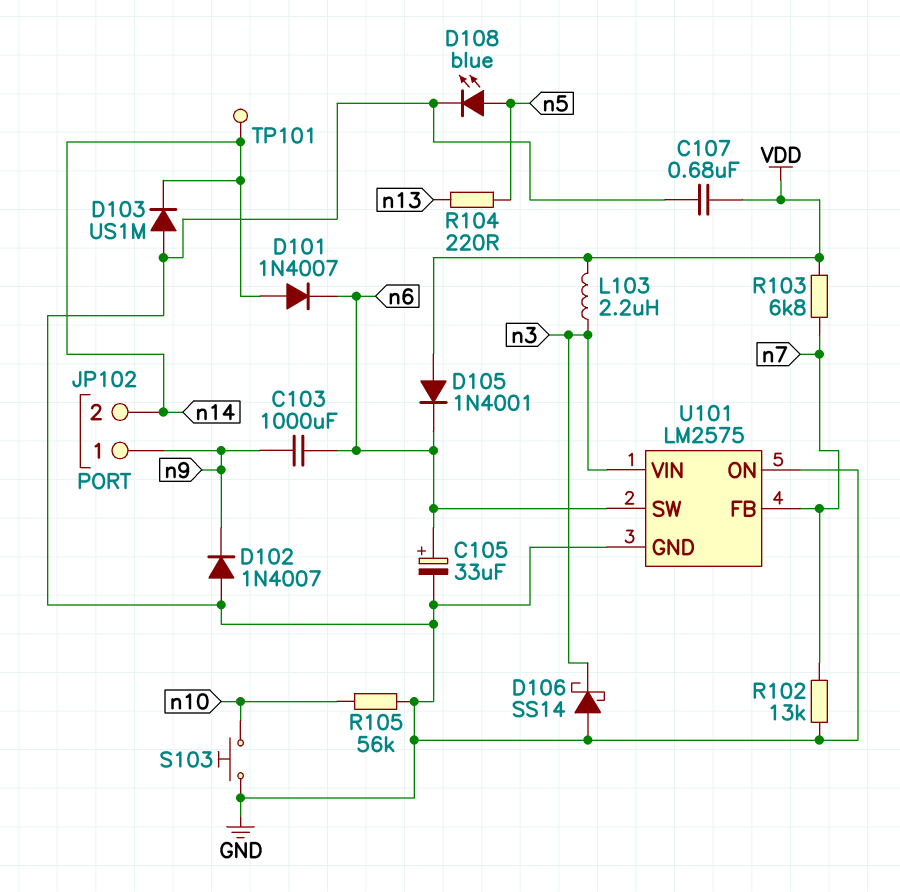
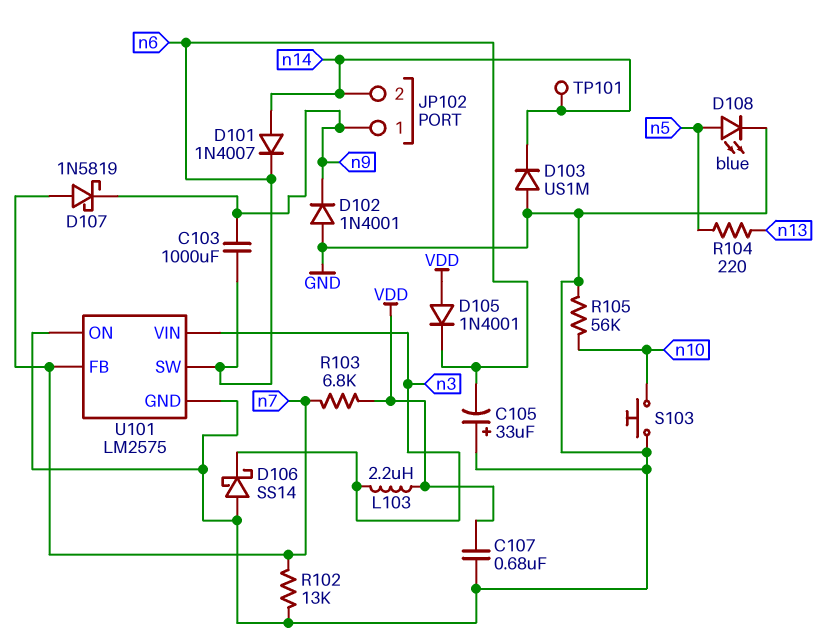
C105: 33uF (plus n6, minus GND) -> 33uF (plus GND, minus n6)
D102: diode 1N4007 (A GND, K n9) -> diode 1N4001 (A GND, K n9)
D107: none -> schottky 1N5819 (A n7, K n9)

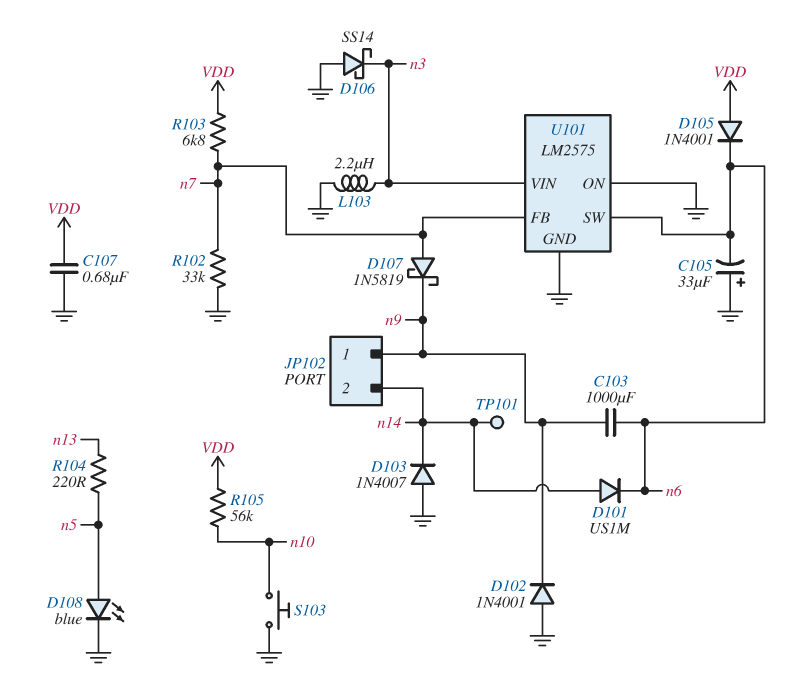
D101: diode 1N4007 (A n14, K n6) -> diode US1M (A n14, K n6)
D103: diode US1M (A GND, K n14) -> diode 1N4007 (A GND, K n14)
L103: 2.2uH (VDD, n3) -> 2.2uH (GND, n3)
R102: 13k (GND, n7) -> 33k (GND, n7)
R105: 56k (GND, n10) -> 56k (VDD, n10)

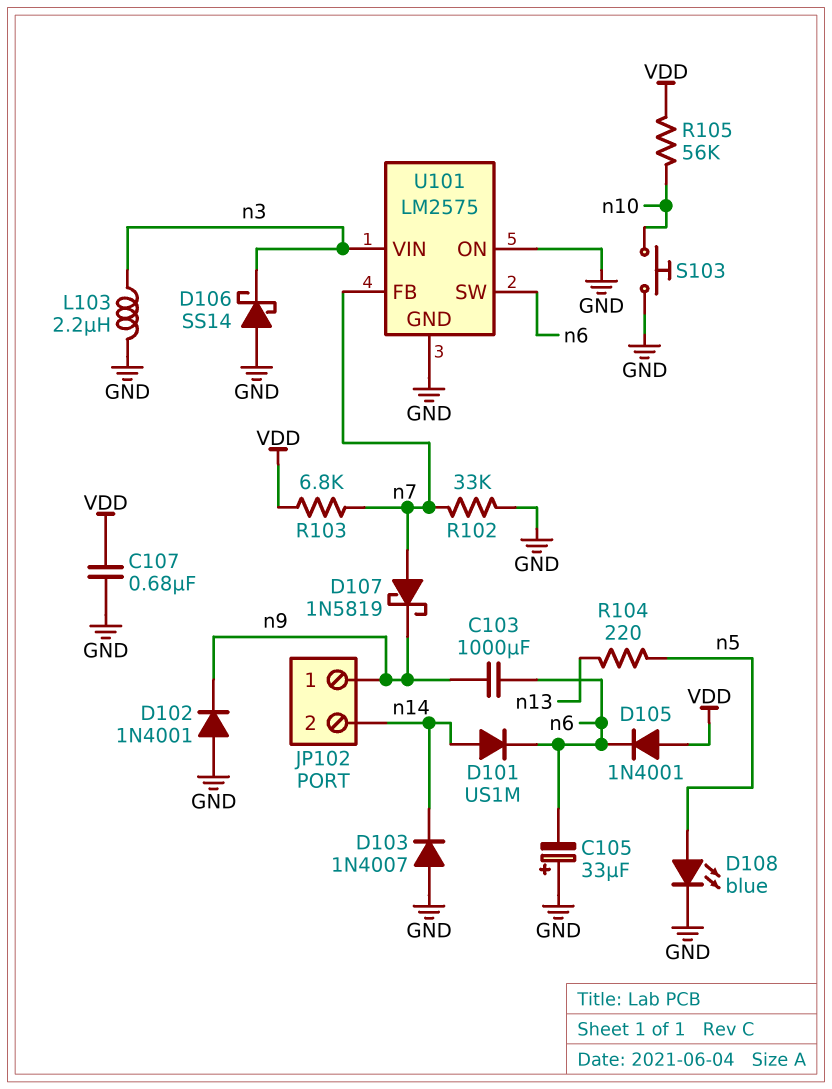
TP101: test point (n14) -> none

